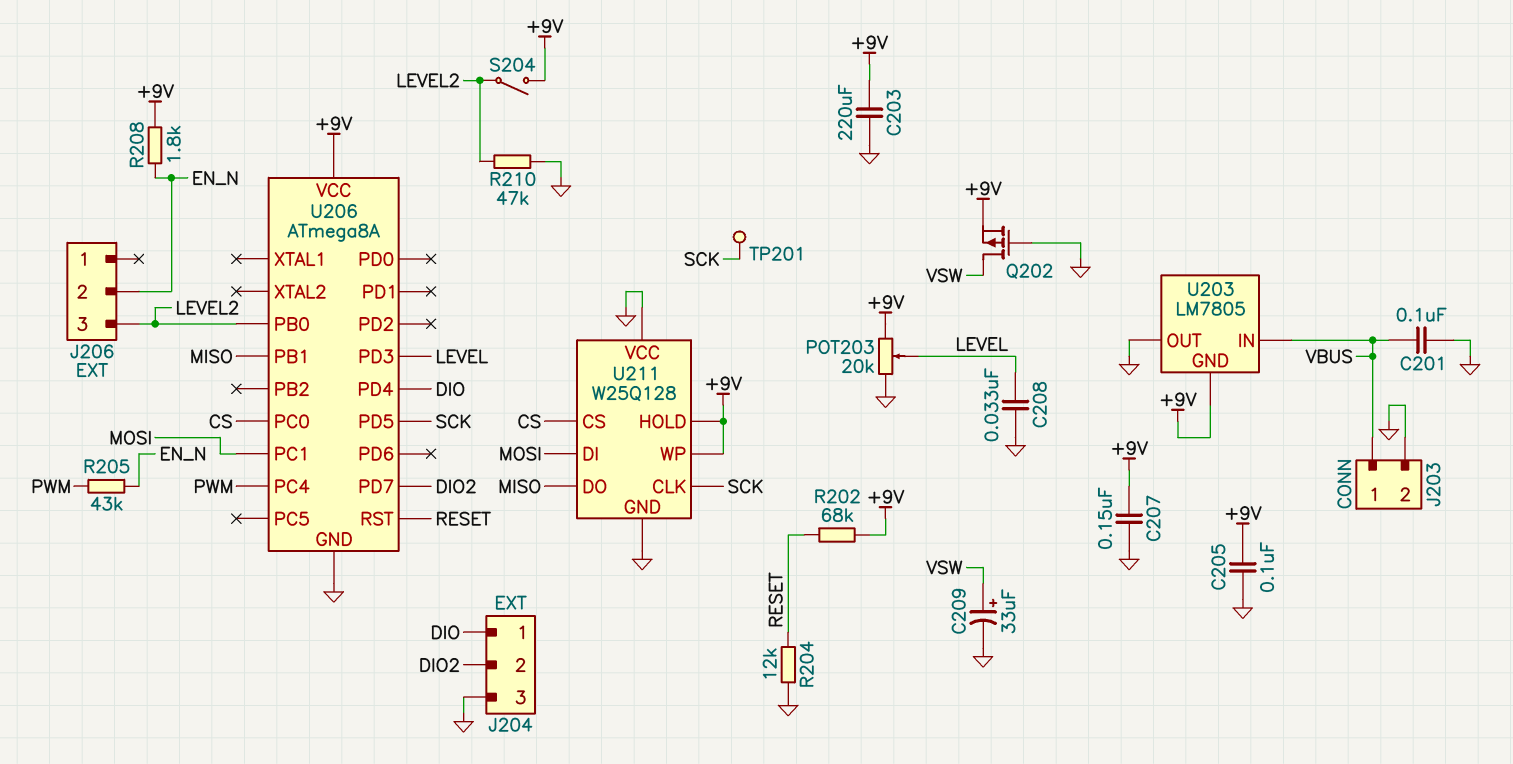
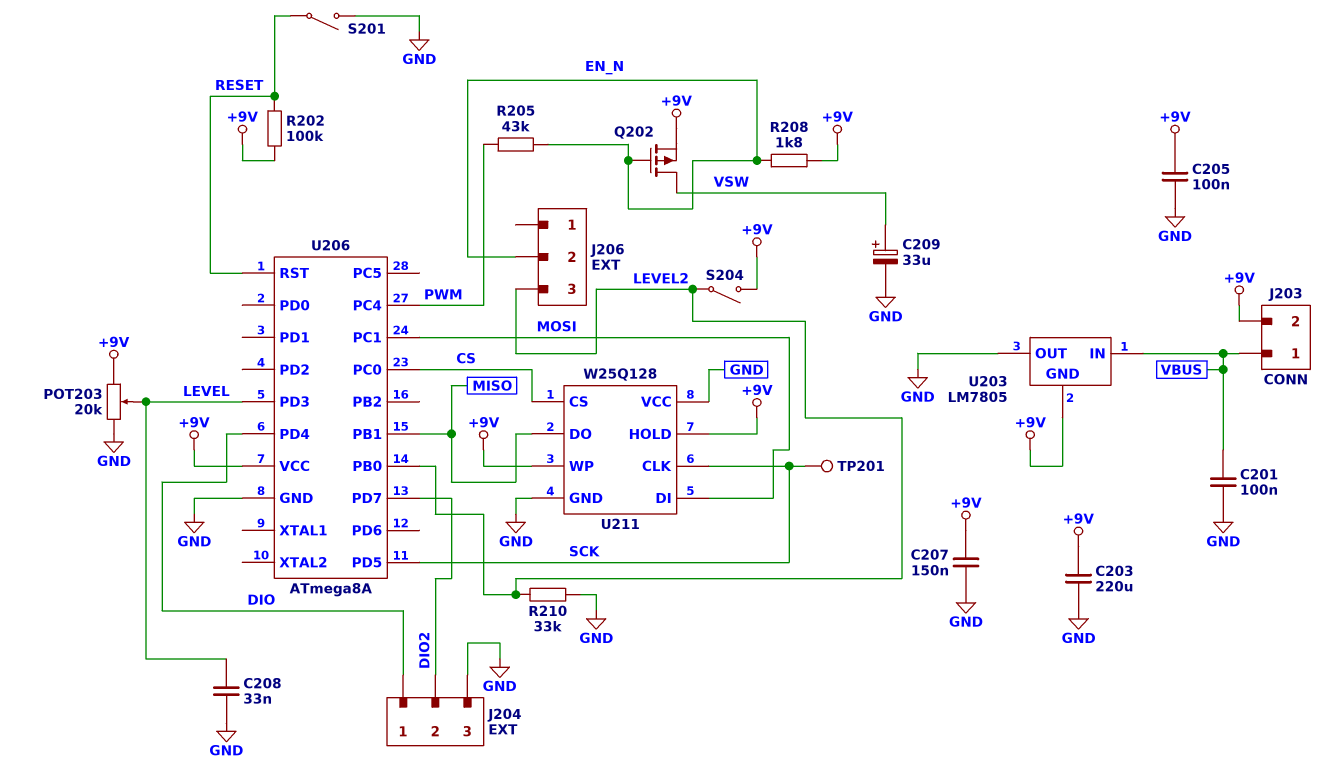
J203 pin 2: GND -> +9V
Q202: PMOS (G GND, D VSW, S +9V) -> PMOS (G EN_N, D VSW, S +9V)
R202: 68k (+9V, RESET) -> 100k (+9V, RESET)
R204: 12k (GND, RESET) -> none
R210: 47k (GND, LEVEL2) -> 33k (GND, LEVEL2)
S201: none -> switch (GND, RESET)

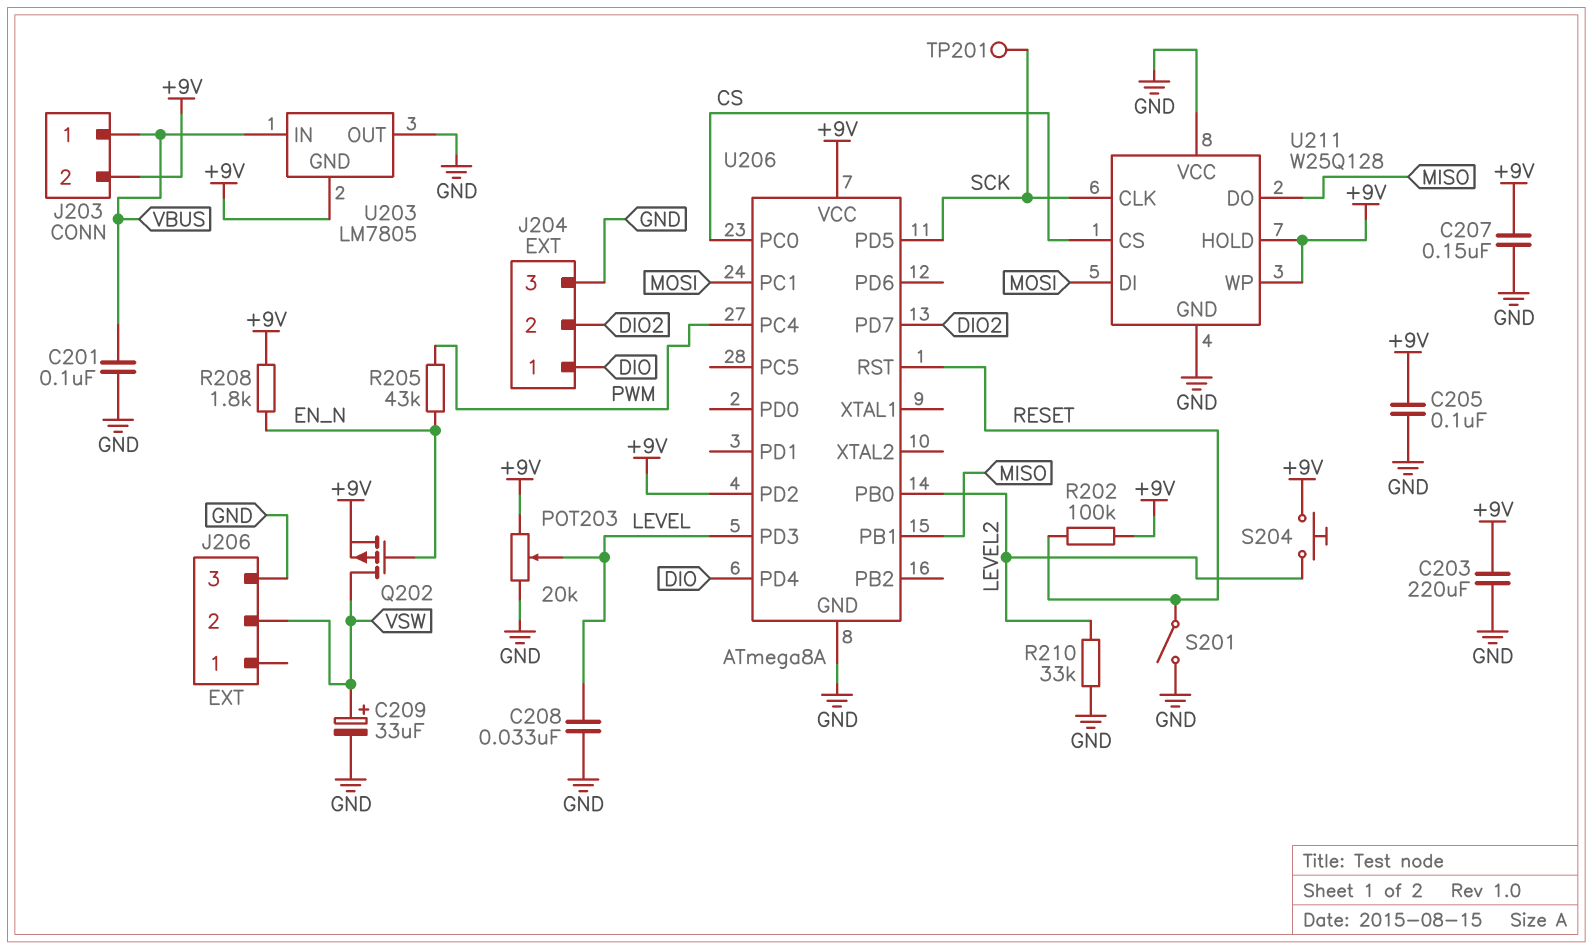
J206 pin 2: EN_N -> VSW
J206 pin 3: LEVEL2 -> GND
S204: switch (+9V, LEVEL2) -> button (+9V, LEVEL2)
U206 pin PD2: none -> +9V

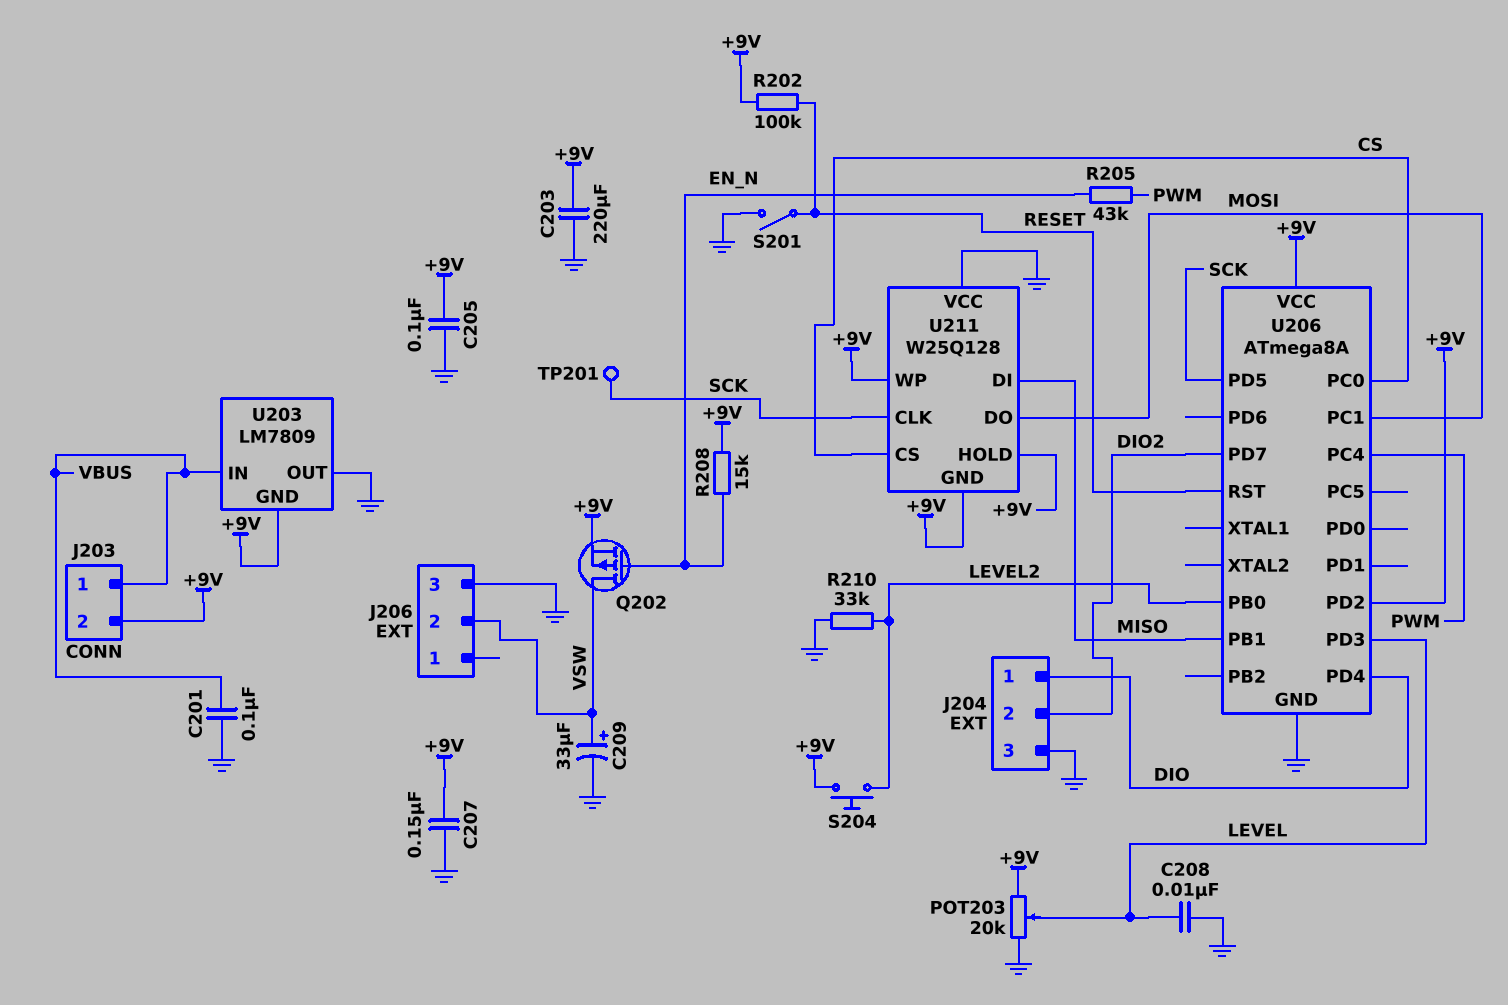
C208: 33nF (GND, LEVEL) -> 10nF (GND, LEVEL)
R208: 1.8k (+9V, EN_N) -> 15k (+9V, EN_N)
U203: LM7805 -> LM7809
U211 pin DI: MOSI -> MISO
U211 pin DO: MISO -> MOSI
U211 pin GND: GND -> +9V

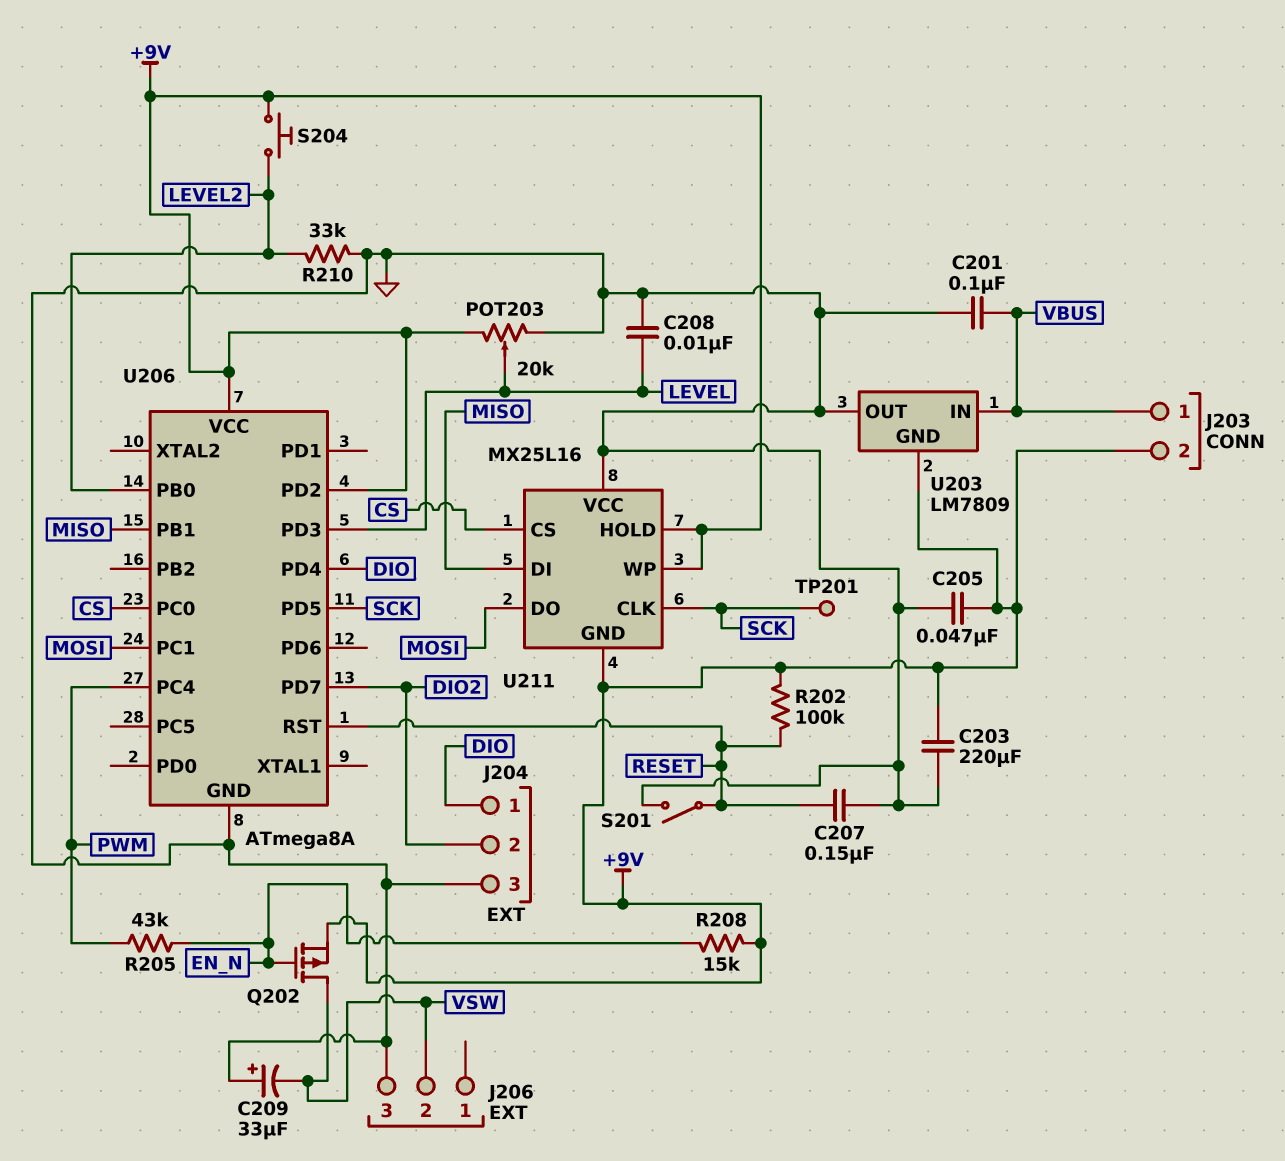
C205: 100nF (+9V, GND) -> 47nF (+9V, GND)
C207: 150nF (+9V, GND) -> 150nF (GND, RESET)
C209: 33uF (plus VSW, minus GND) -> 33uF (plus GND, minus VSW)
U211: W25Q128 -> MX25L16

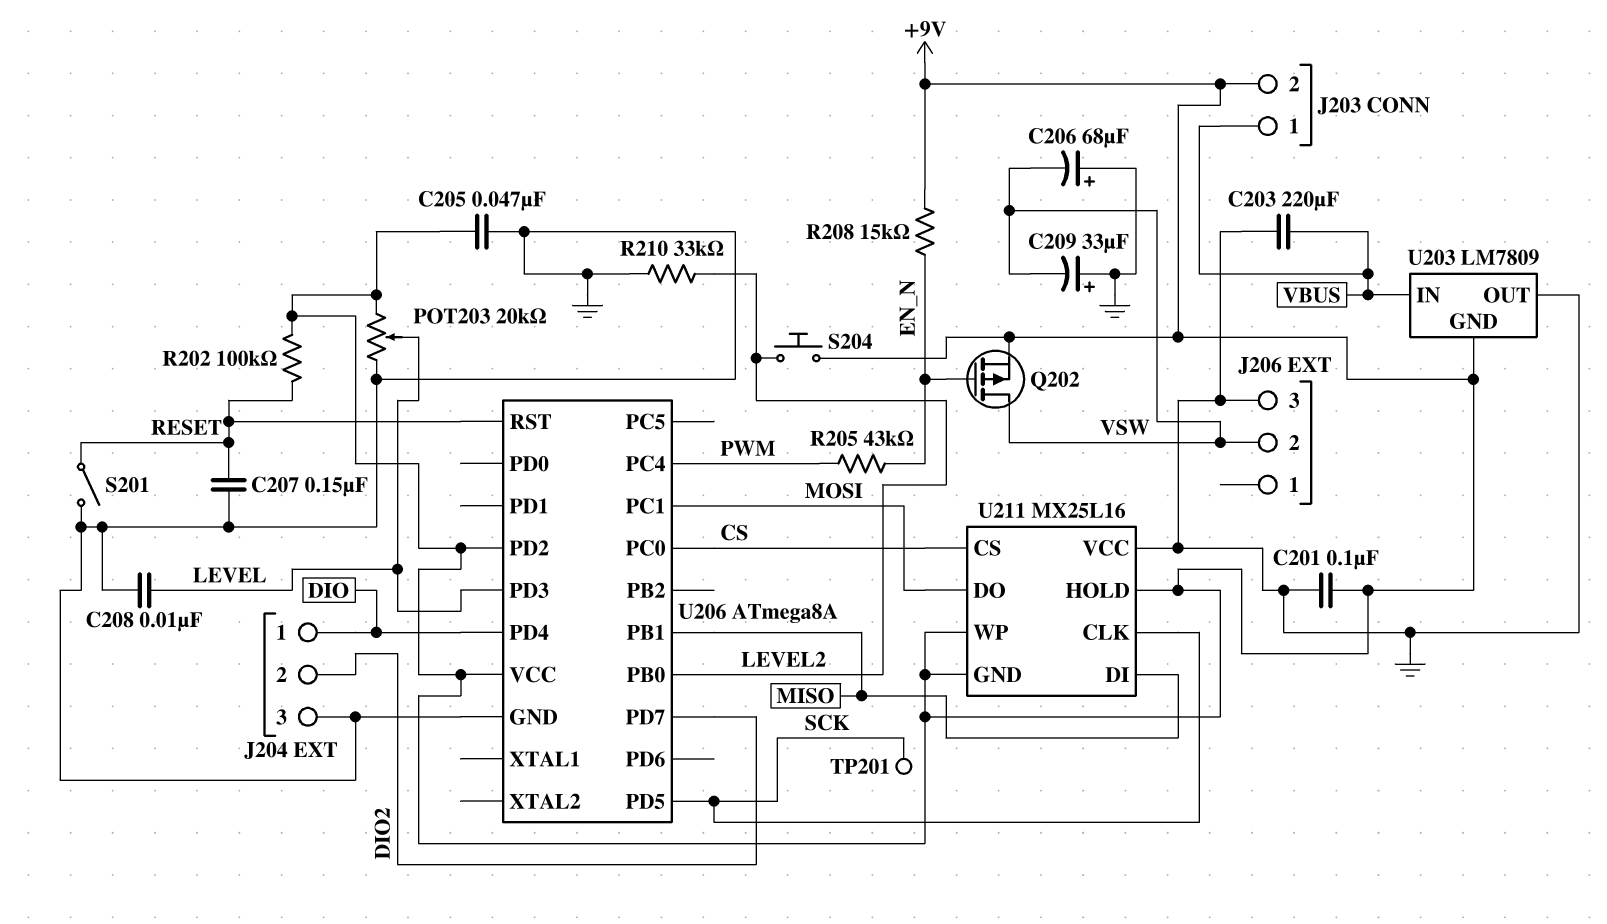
C201: 100nF (GND, VBUS) -> 100nF (+9V, GND)
C203: 220uF (+9V, GND) -> 220uF (GND, VBUS)
C206: none -> 68uF (plus GND, minus VSW)

